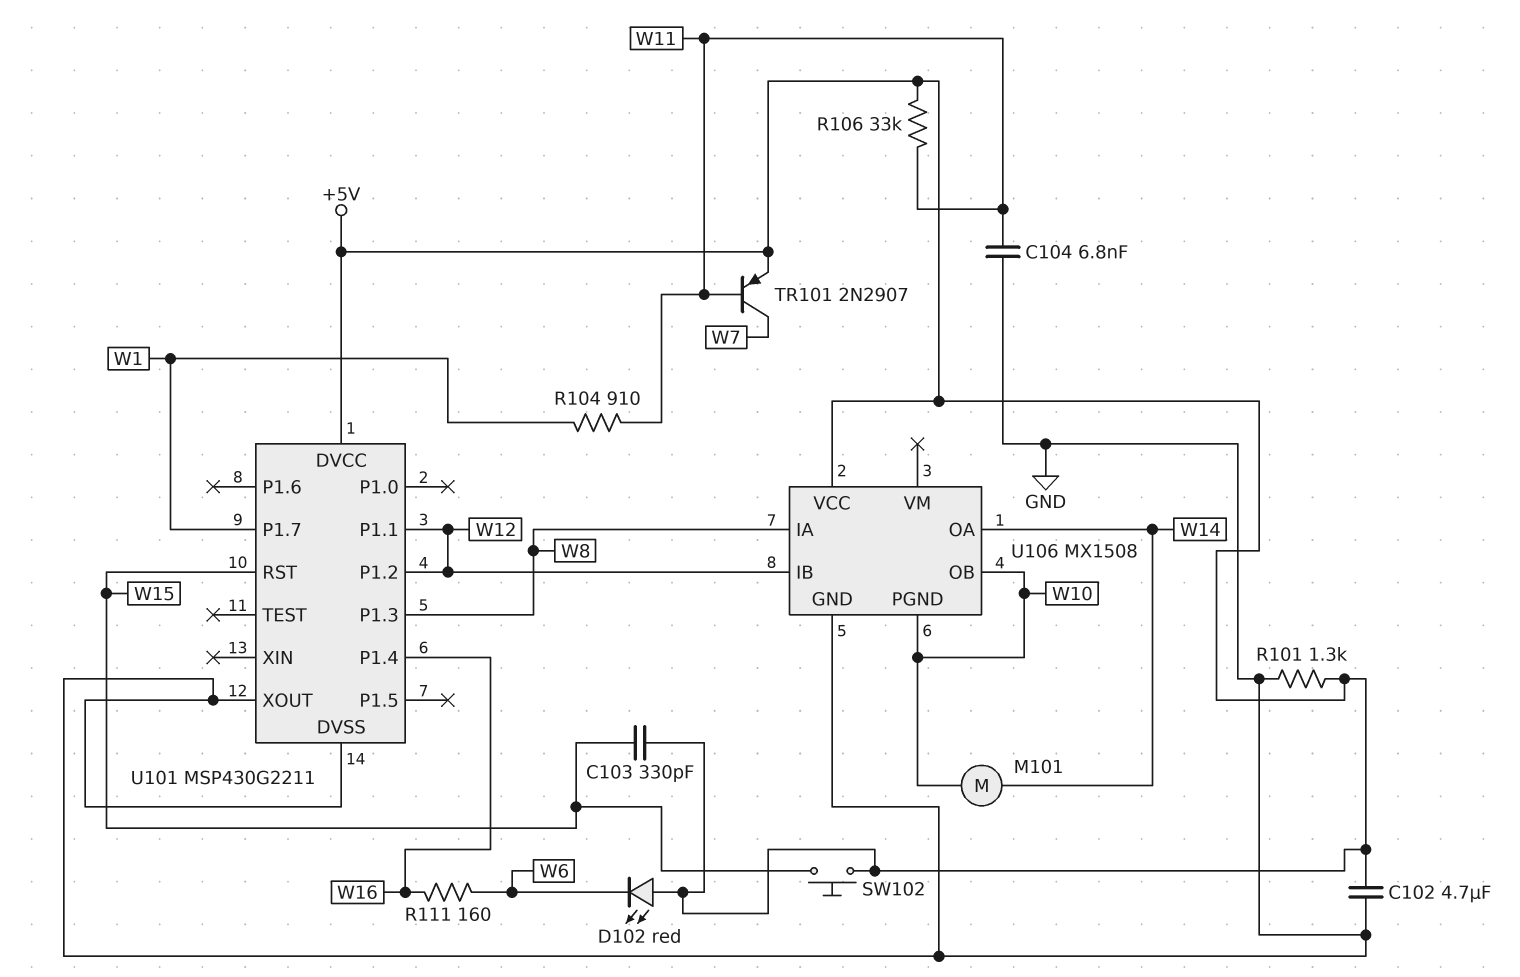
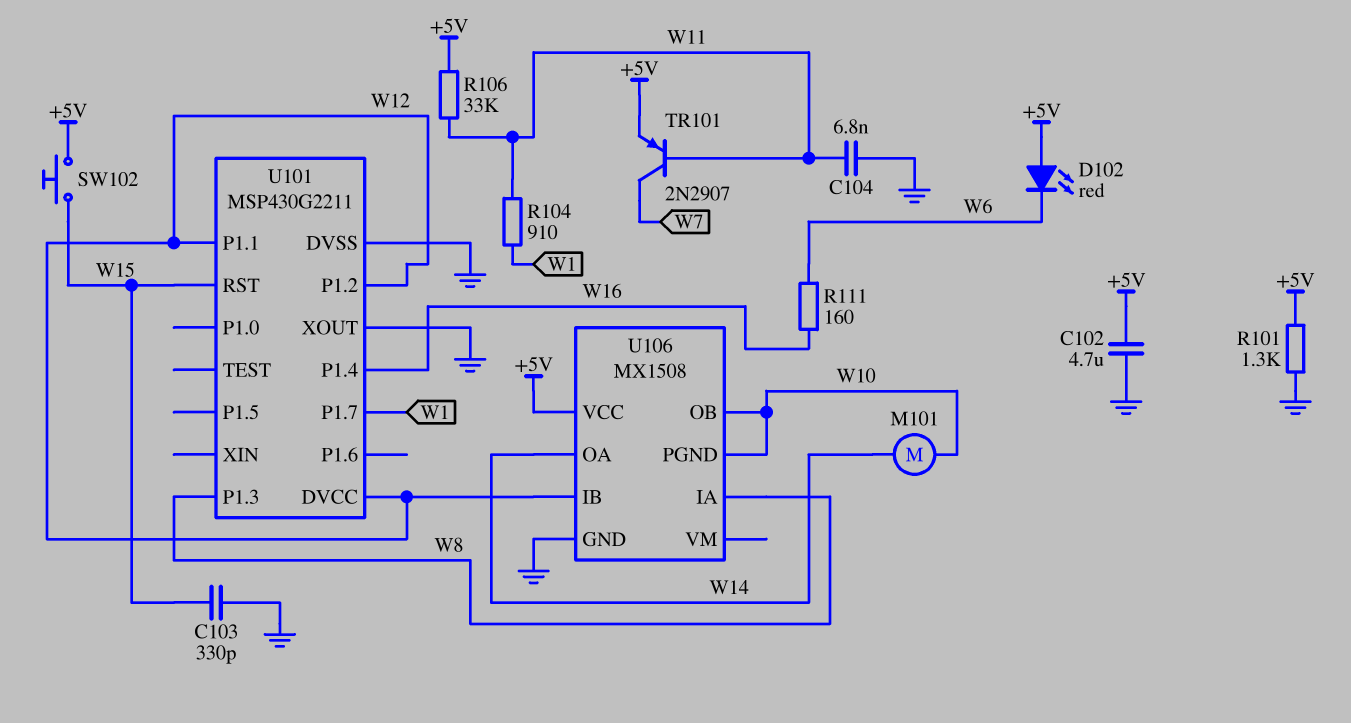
C103: 330pF (+5V, W15) -> 330pF (GND, W15)
U101 pin DVCC: +5V -> W12

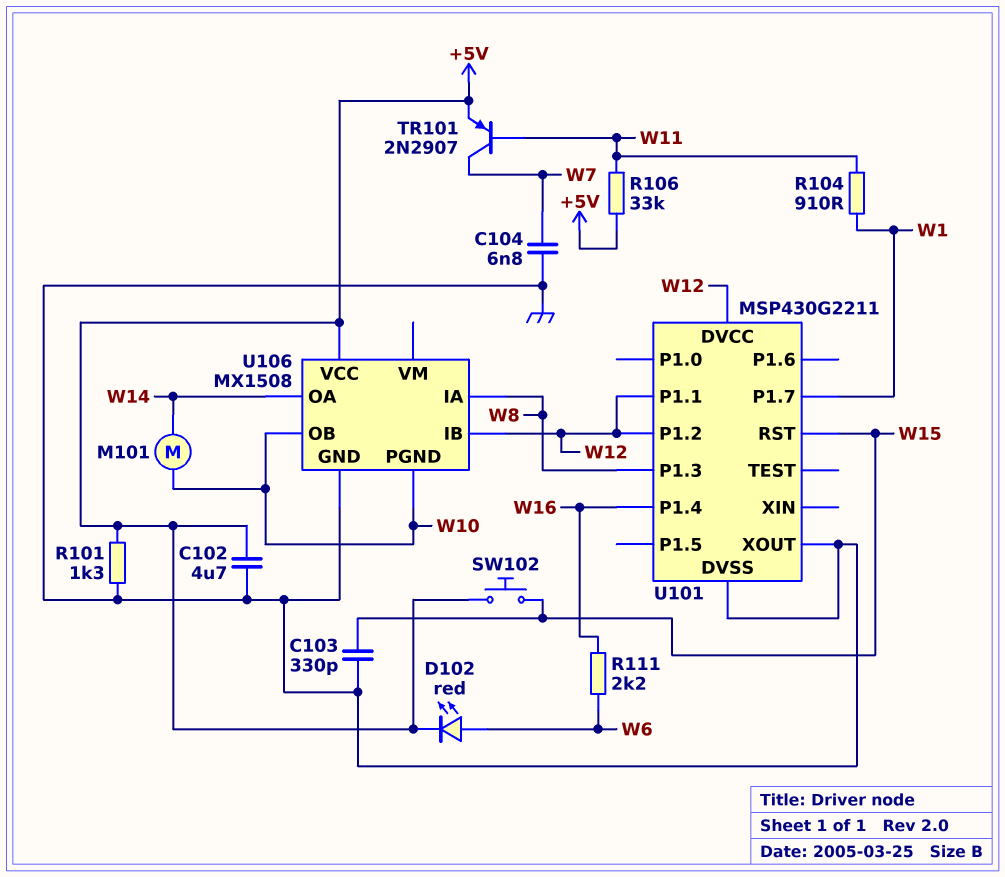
C104: 6.8nF (GND, W11) -> 6.8nF (GND, W7)
D102: LED red (A +5V, K W6) -> LED red (A W6, K +5V)
R111: 160 (W6, W16) -> 2.2k (W6, W16)

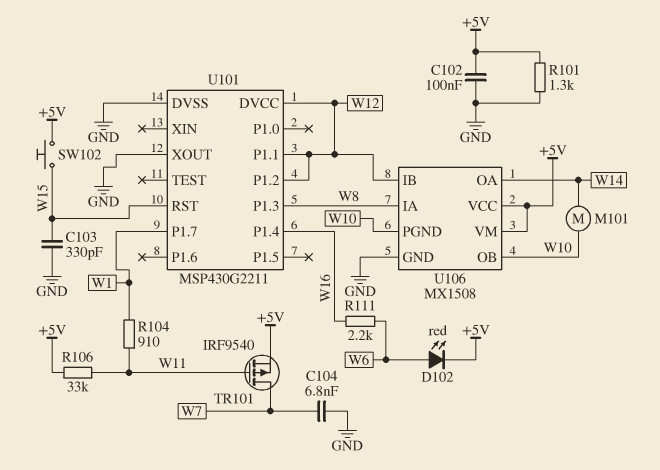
C102: 4.7uF (+5V, GND) -> 100nF (+5V, GND)
TR101: PNP 2N2907 (B W11, C W7, E +5V) -> PMOS IRF9540 (G W11, D W7, S +5V)
U106 pin VM: none -> +5V

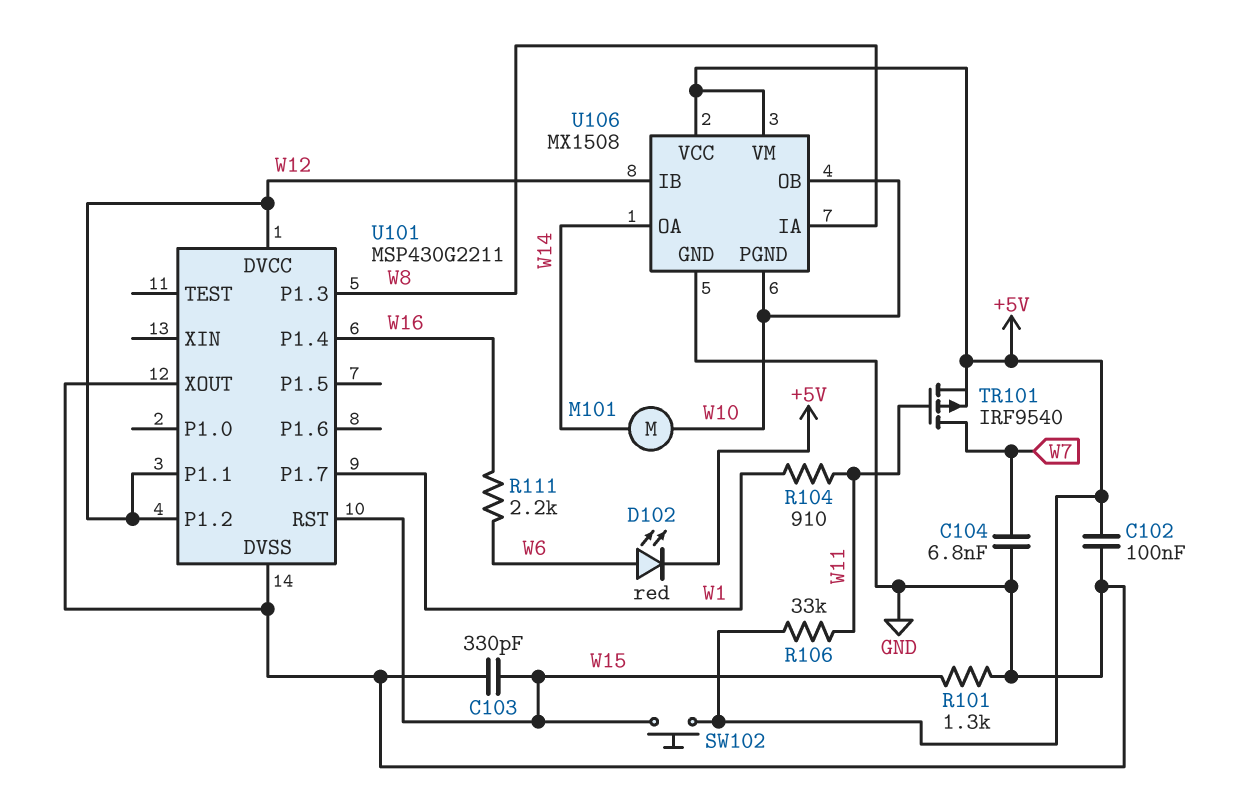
R101: 1.3k (+5V, GND) -> 1.3k (GND, W15)

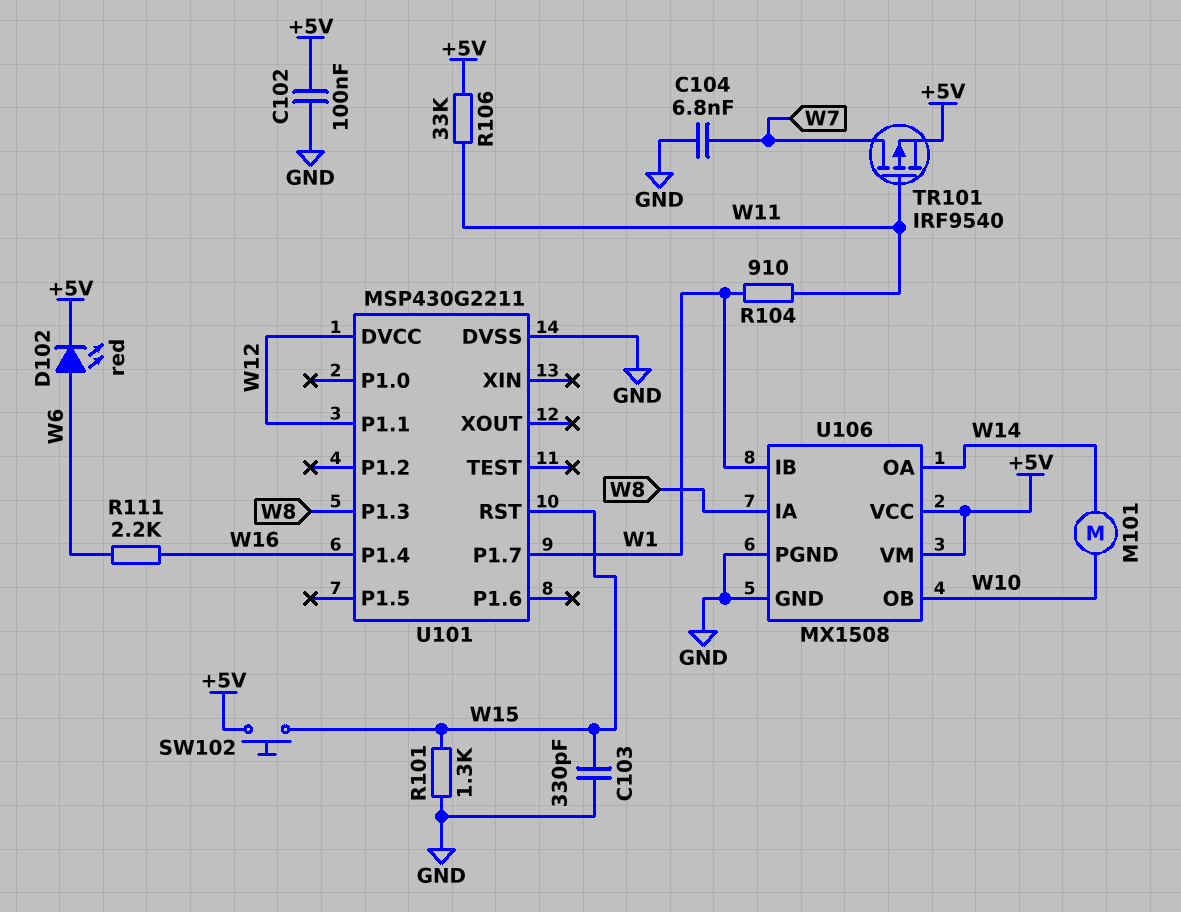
U101 pin P1.2: W12 -> none
U101 pin XOUT: GND -> none
U106 pin IB: W12 -> W1
U106 pin PGND: W10 -> GND

